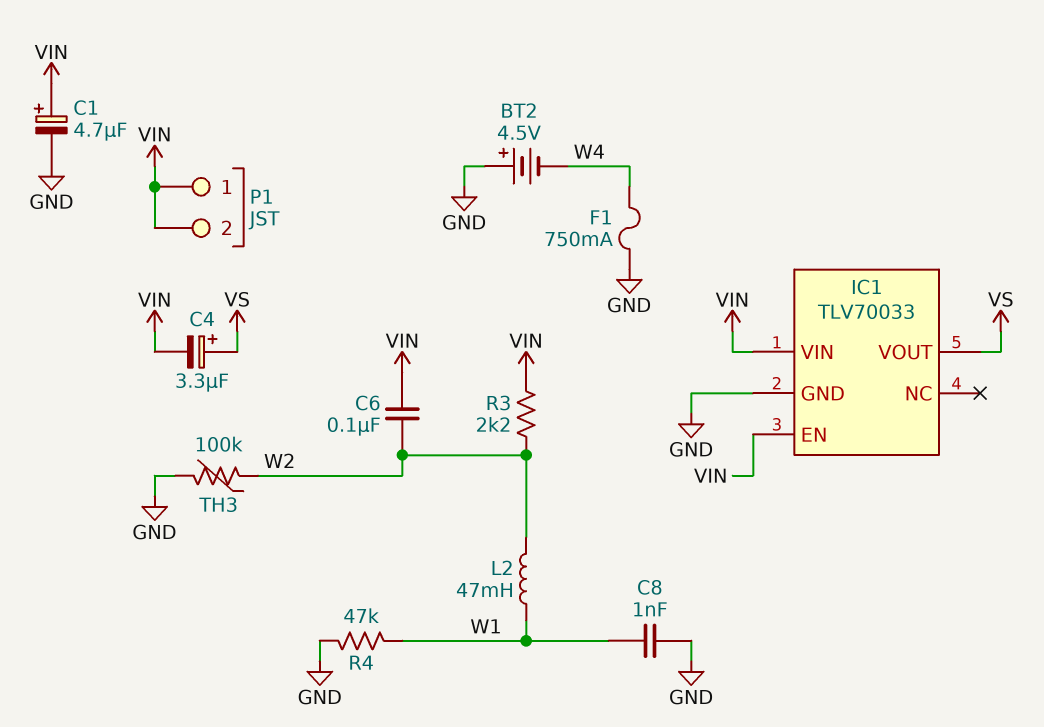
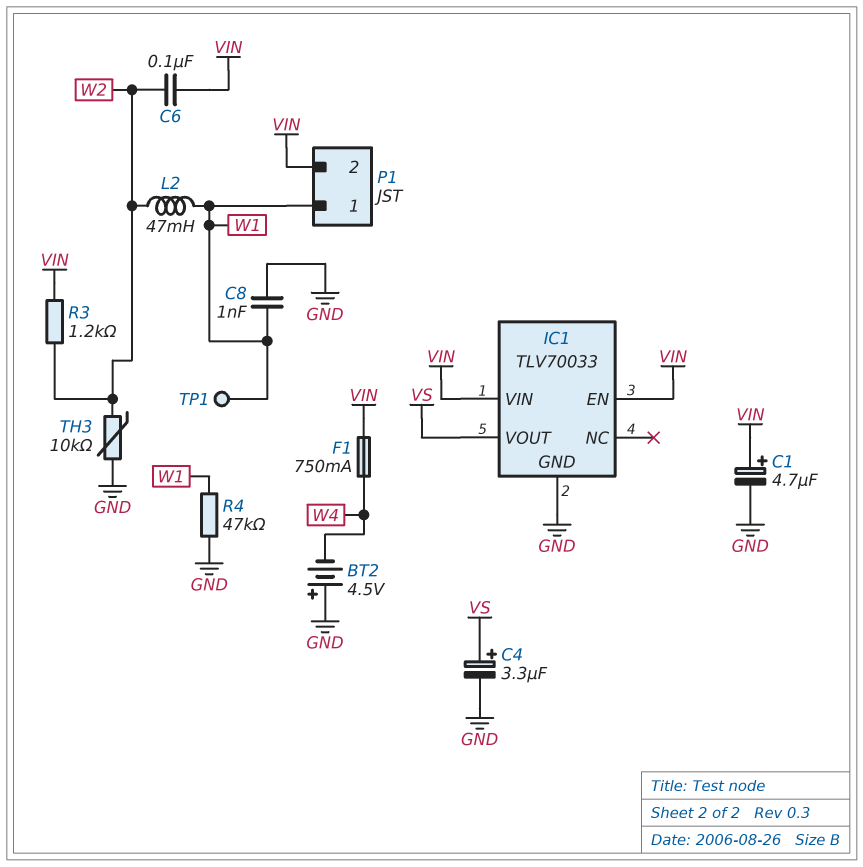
C4: 3.3uF (plus VS, minus VIN) -> 3.3uF (plus VS, minus GND)
F1: 750mA (GND, W4) -> 750mA (VIN, W4)
P1 pin 1: VIN -> W1
R3: 2.2k (VIN, W2) -> 1.2k (VIN, W2)
TH3: 100k (GND, W2) -> 10k (GND, W2)
TP1: none -> test point (W1)

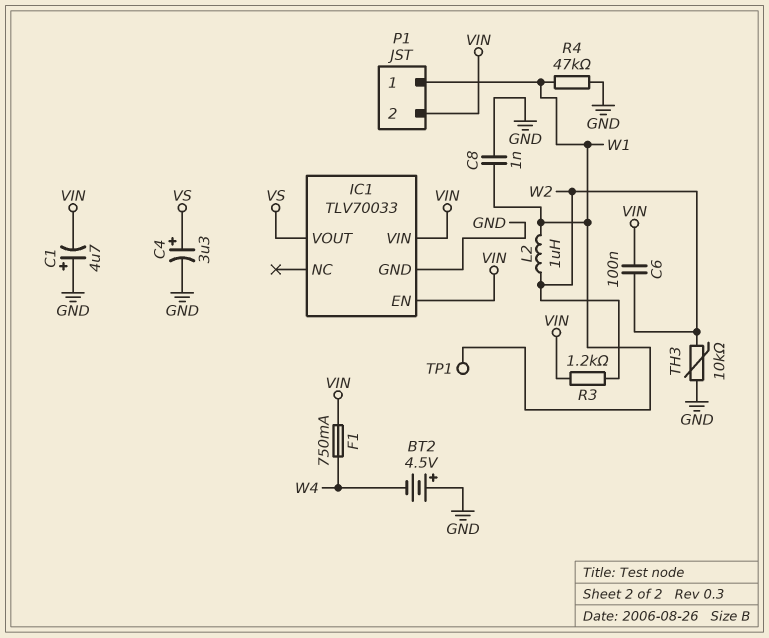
C1: 4.7uF (plus VIN, minus GND) -> 4.7uF (plus GND, minus VIN)
L2: 47mH (W1, W2) -> 1uH (W1, W2)

